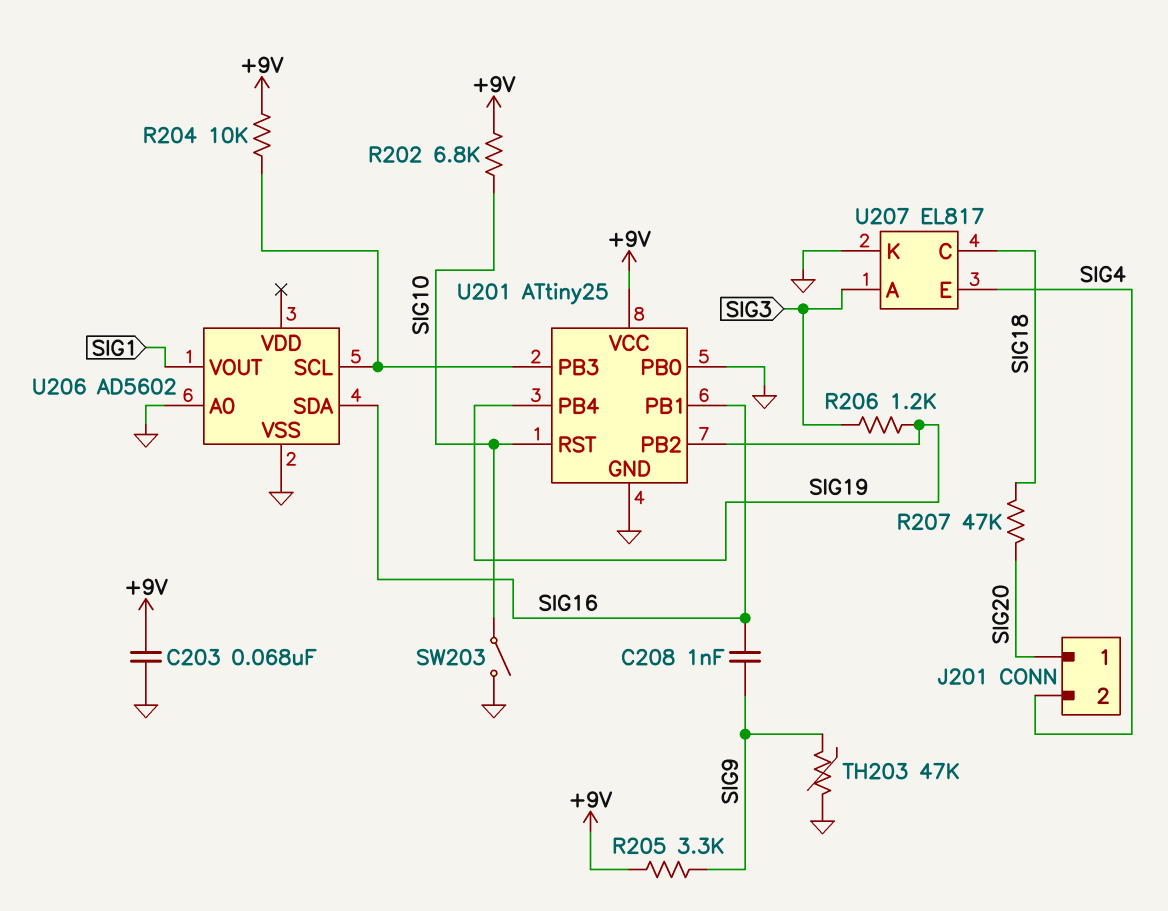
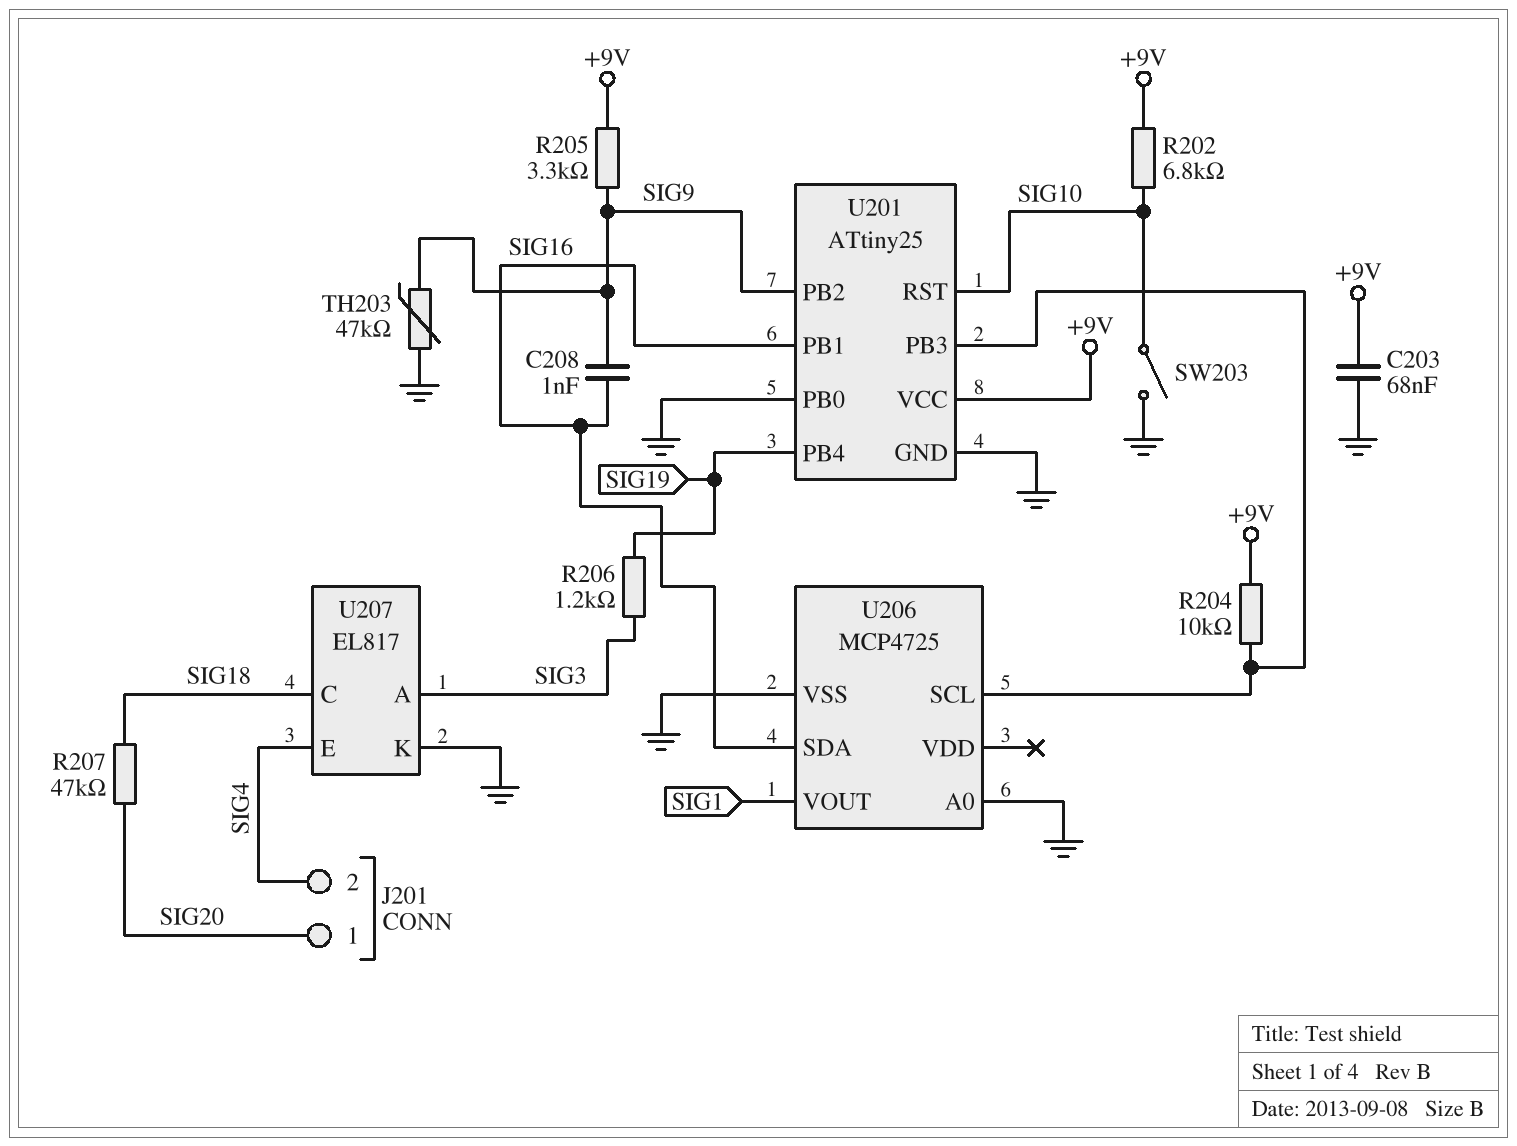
U201 pin PB2: SIG19 -> SIG9
U206: AD5602 -> MCP4725

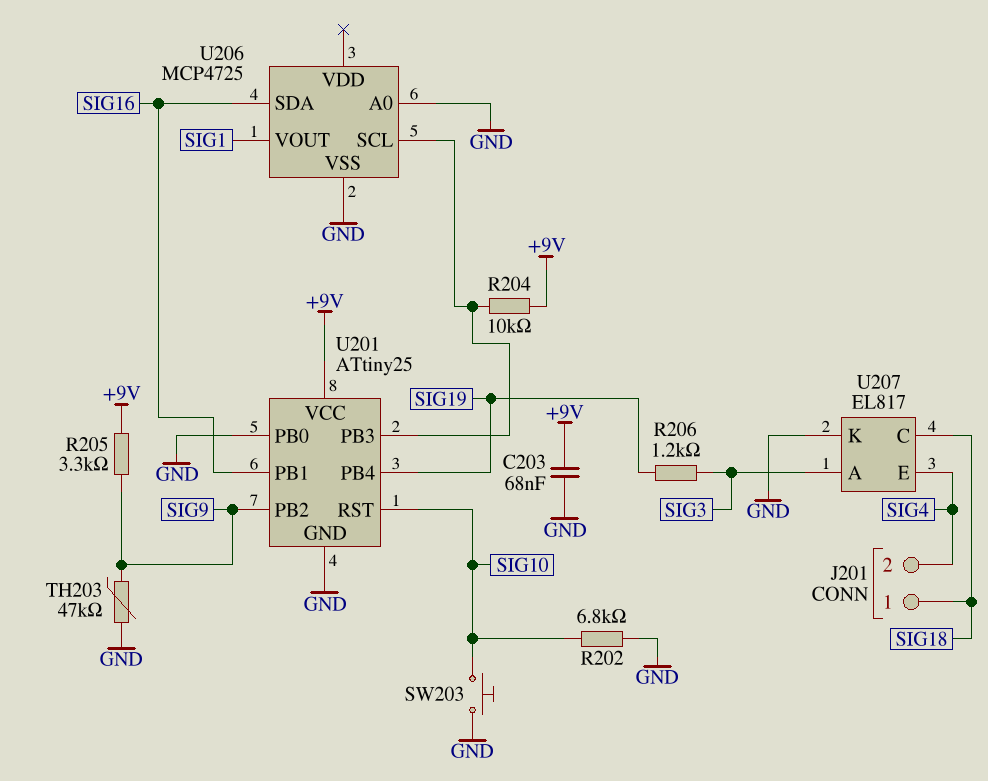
C208: 1nF (SIG9, SIG16) -> none
J201 pin 1: SIG20 -> SIG18
R202: 6.8k (+9V, SIG10) -> 6.8k (GND, SIG10)
R207: 47k (SIG18, SIG20) -> none
SW203: switch (GND, SIG10) -> button (GND, SIG10)

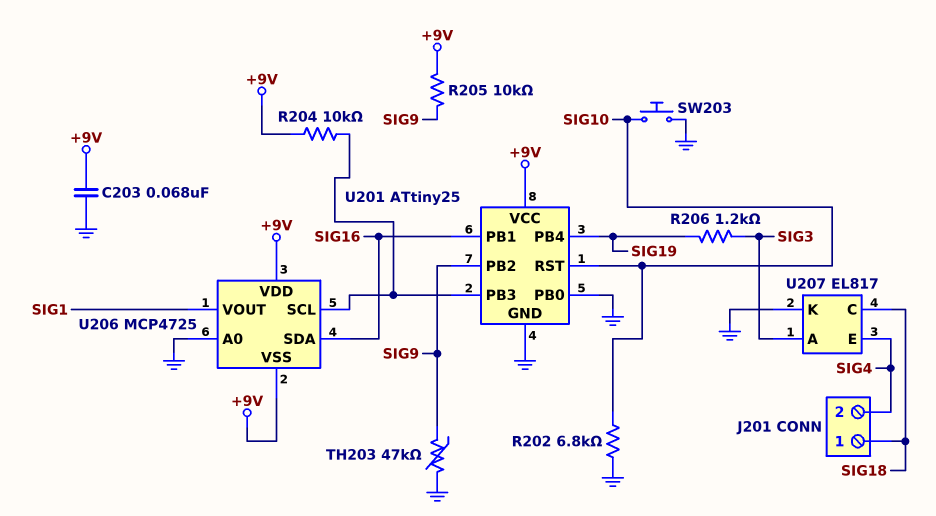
R205: 3.3k (+9V, SIG9) -> 10k (+9V, SIG9)
U206 pin VDD: none -> +9V
U206 pin VSS: GND -> +9V

